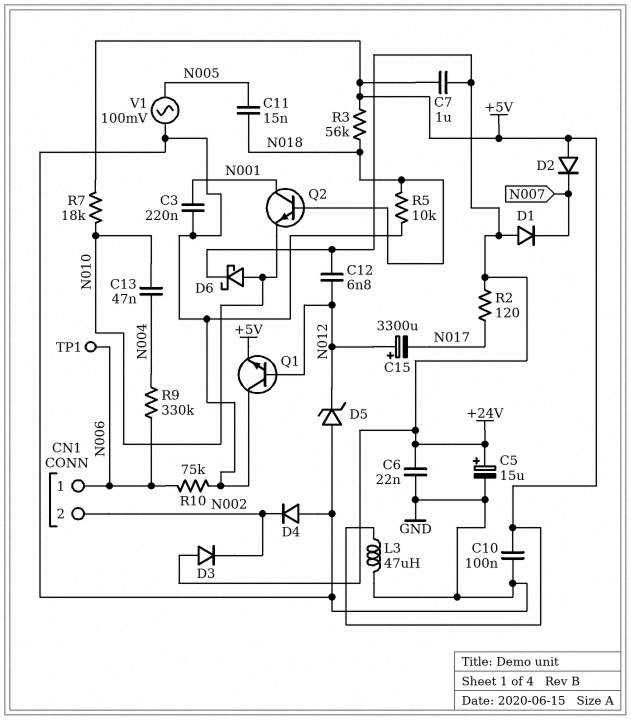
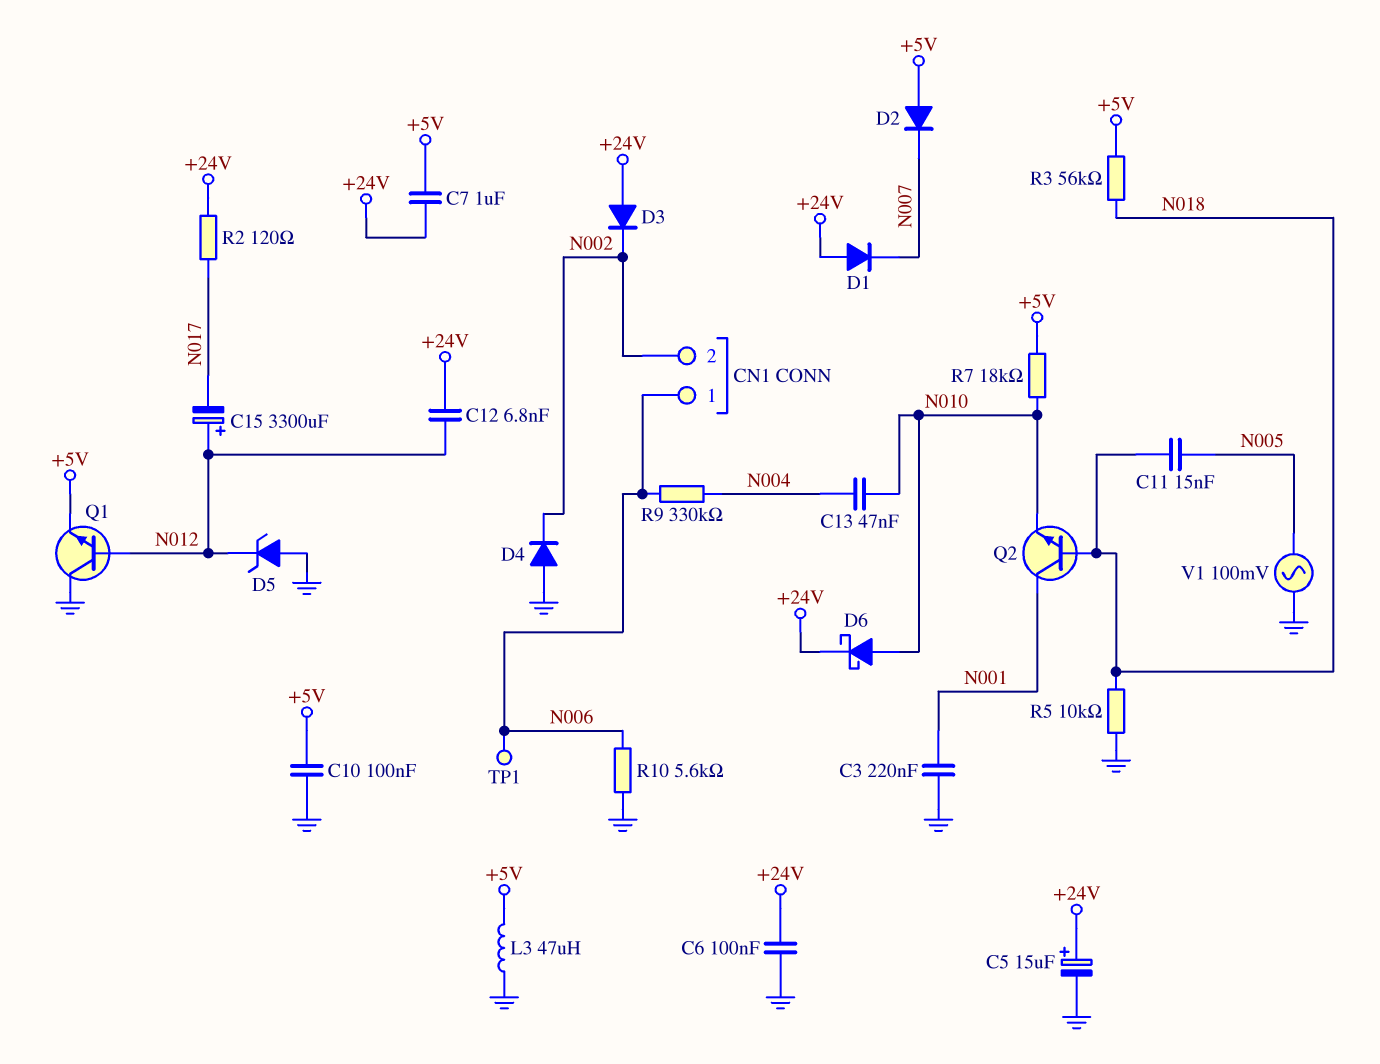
C6: 22nF (+24V, GND) -> 100nF (+24V, GND)
R10: 75k (GND, N006) -> 5.6k (GND, N006)

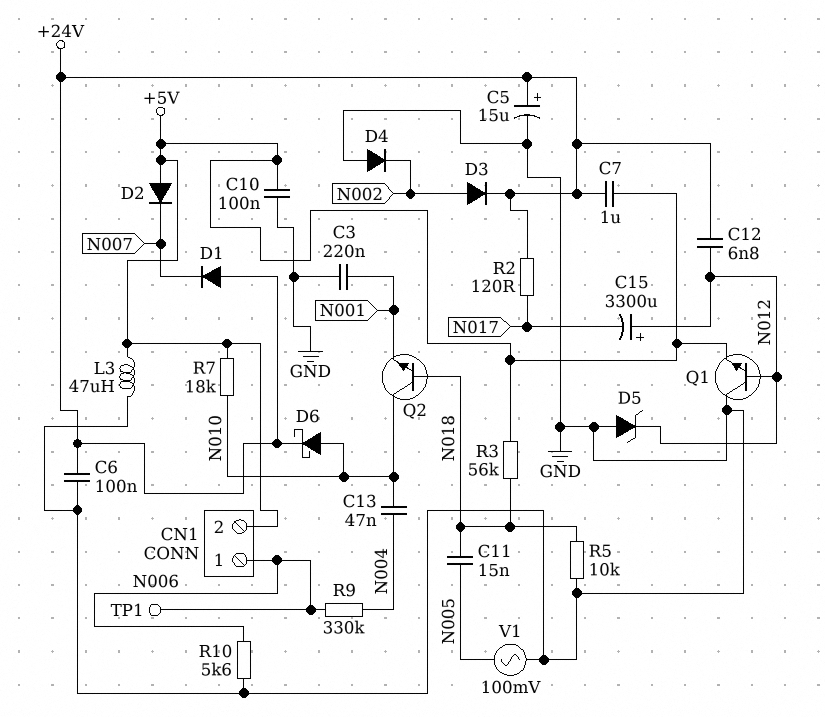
CN1 pin 2: N002 -> +5V
D3: diode (A +24V, K N002) -> diode (A N002, K +24V)
Q2: NPN (B N018, C N001, E N010) -> NPN (B N018, C N010, E N001)

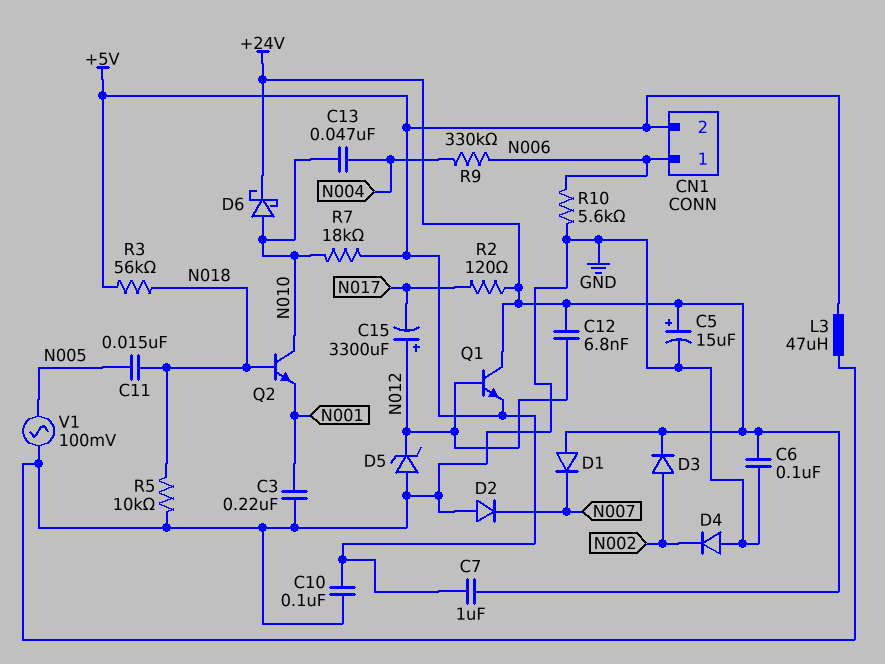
D2: diode (A +5V, K N007) -> diode (A GND, K N007)
Q1: NPN (B N012, C GND, E +5V) -> NPN (B N012, C +24V, E +5V)
TP1: test point (N006) -> none

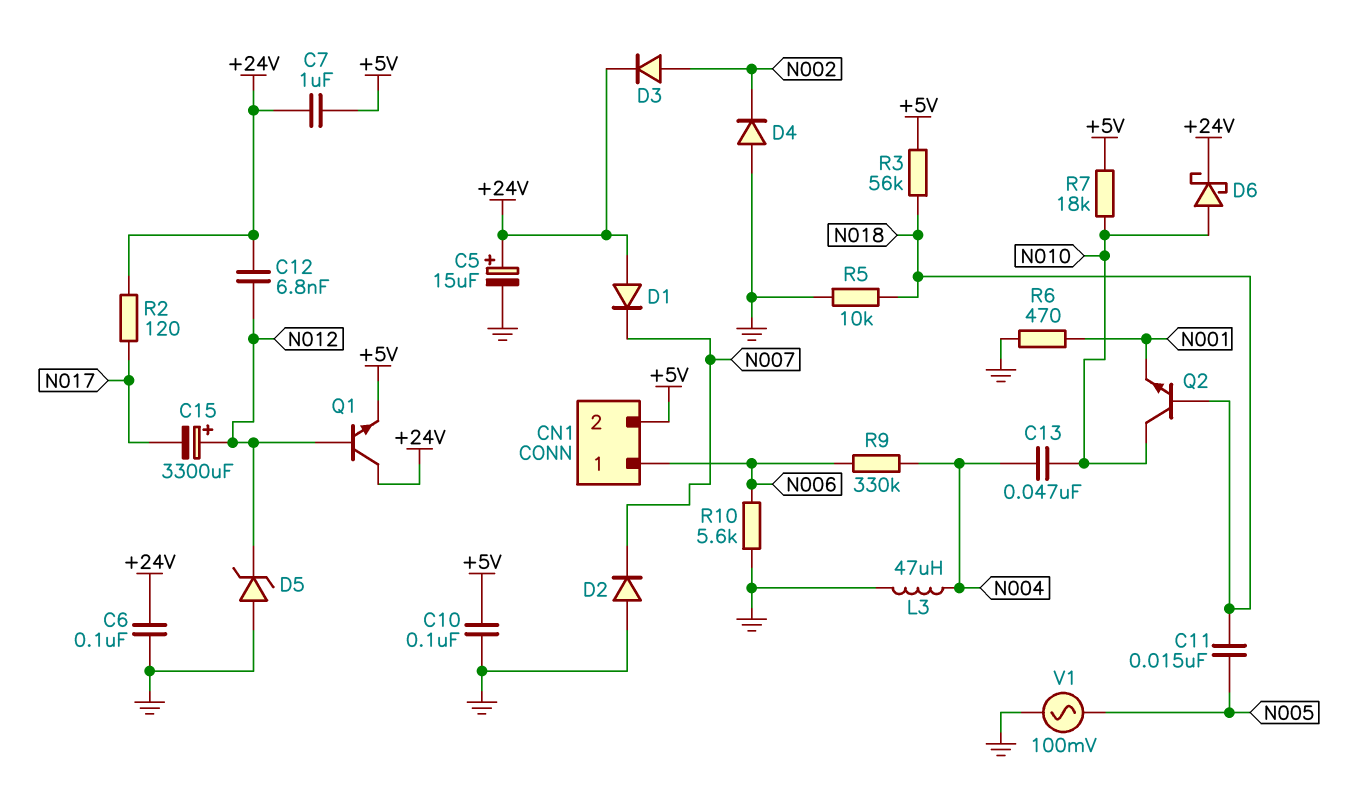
C3: 220nF (GND, N001) -> none
L3: 47uH (+5V, GND) -> 47uH (GND, N004)
R6: none -> 470 (GND, N001)

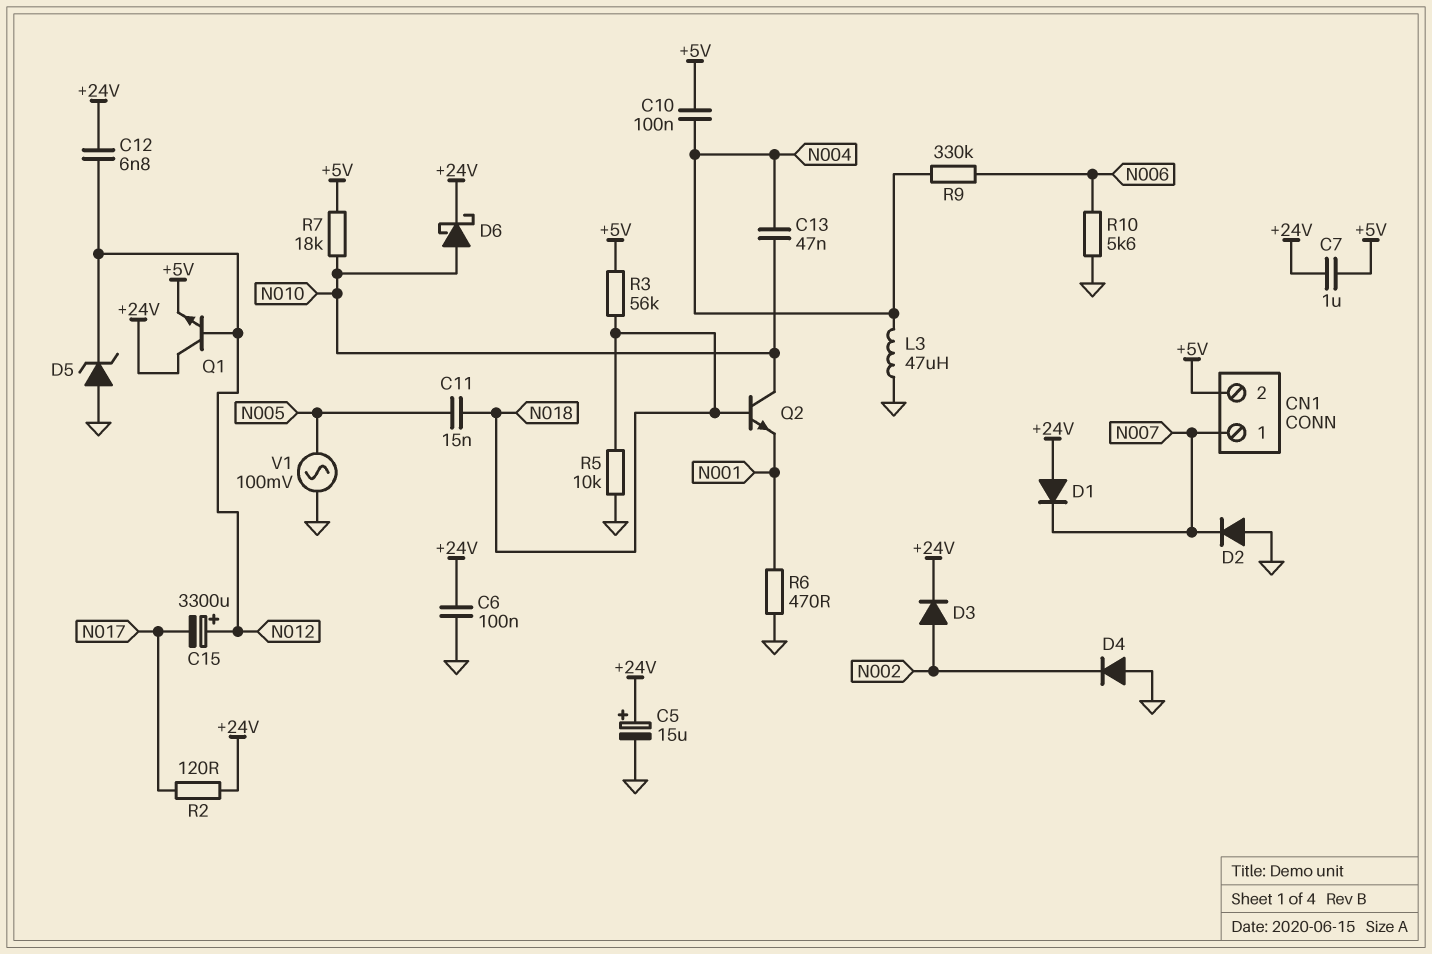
C10: 100nF (+5V, GND) -> 100nF (+5V, N004)
CN1 pin 1: N006 -> N007

